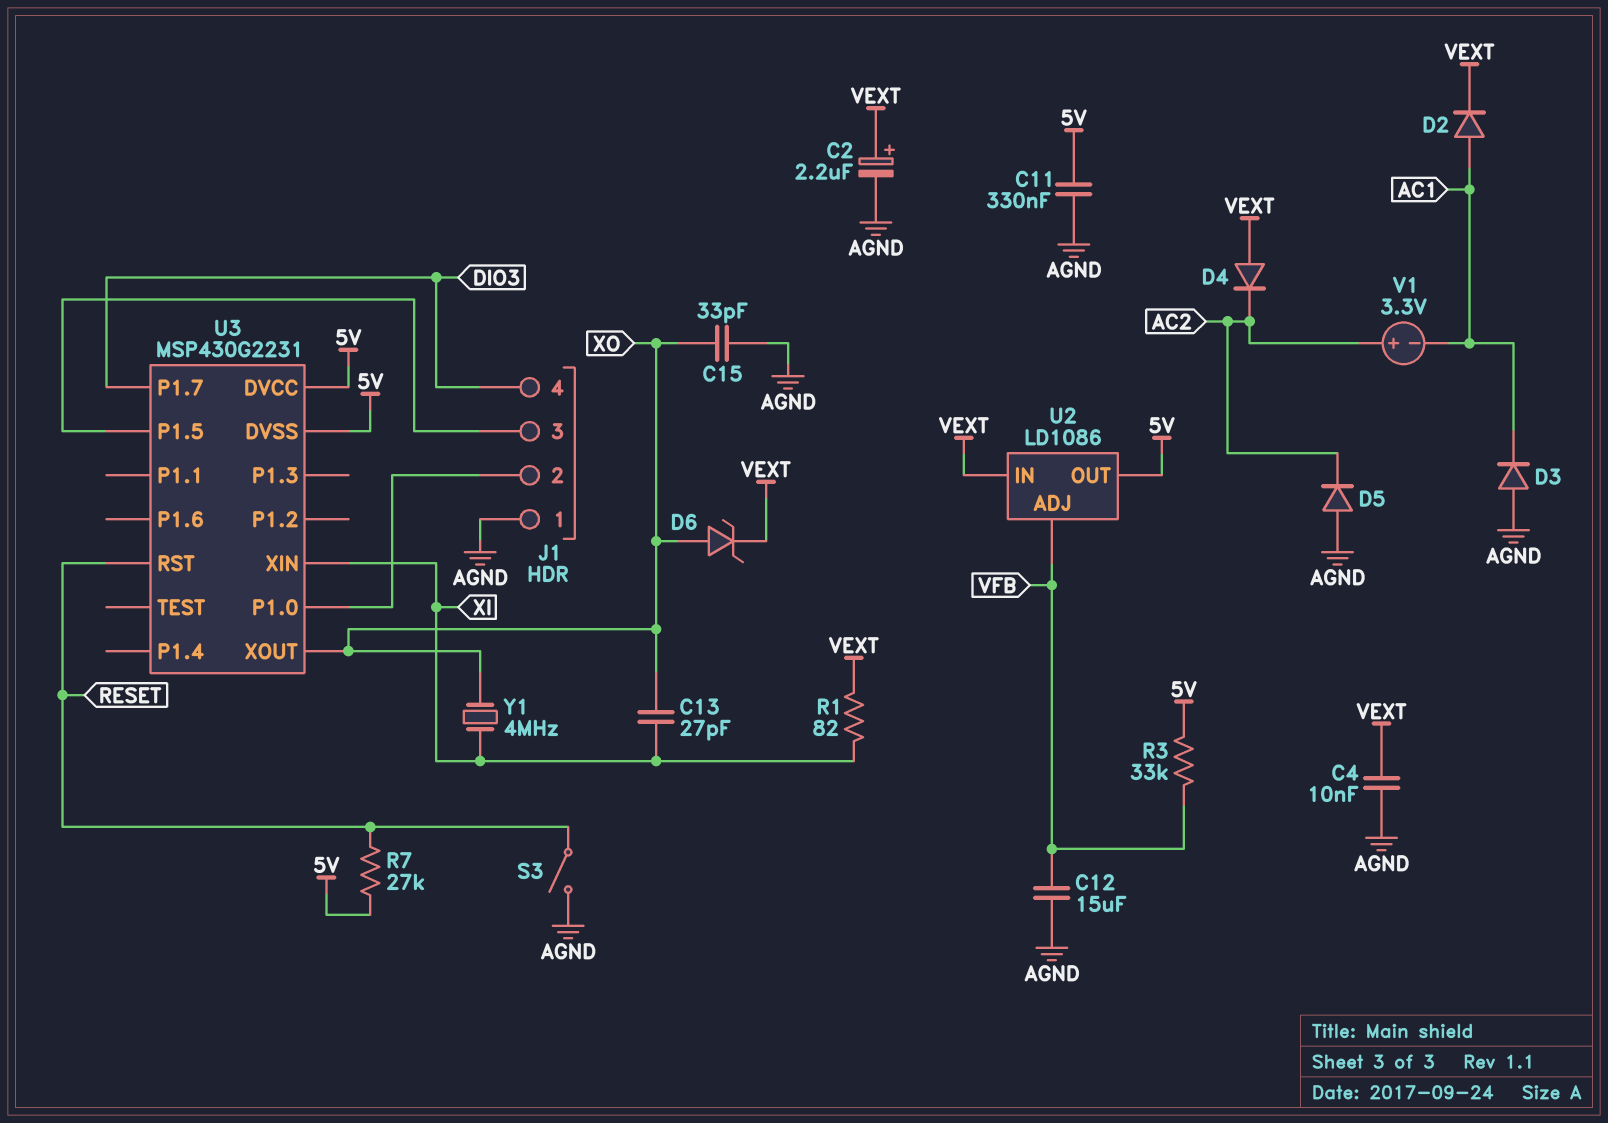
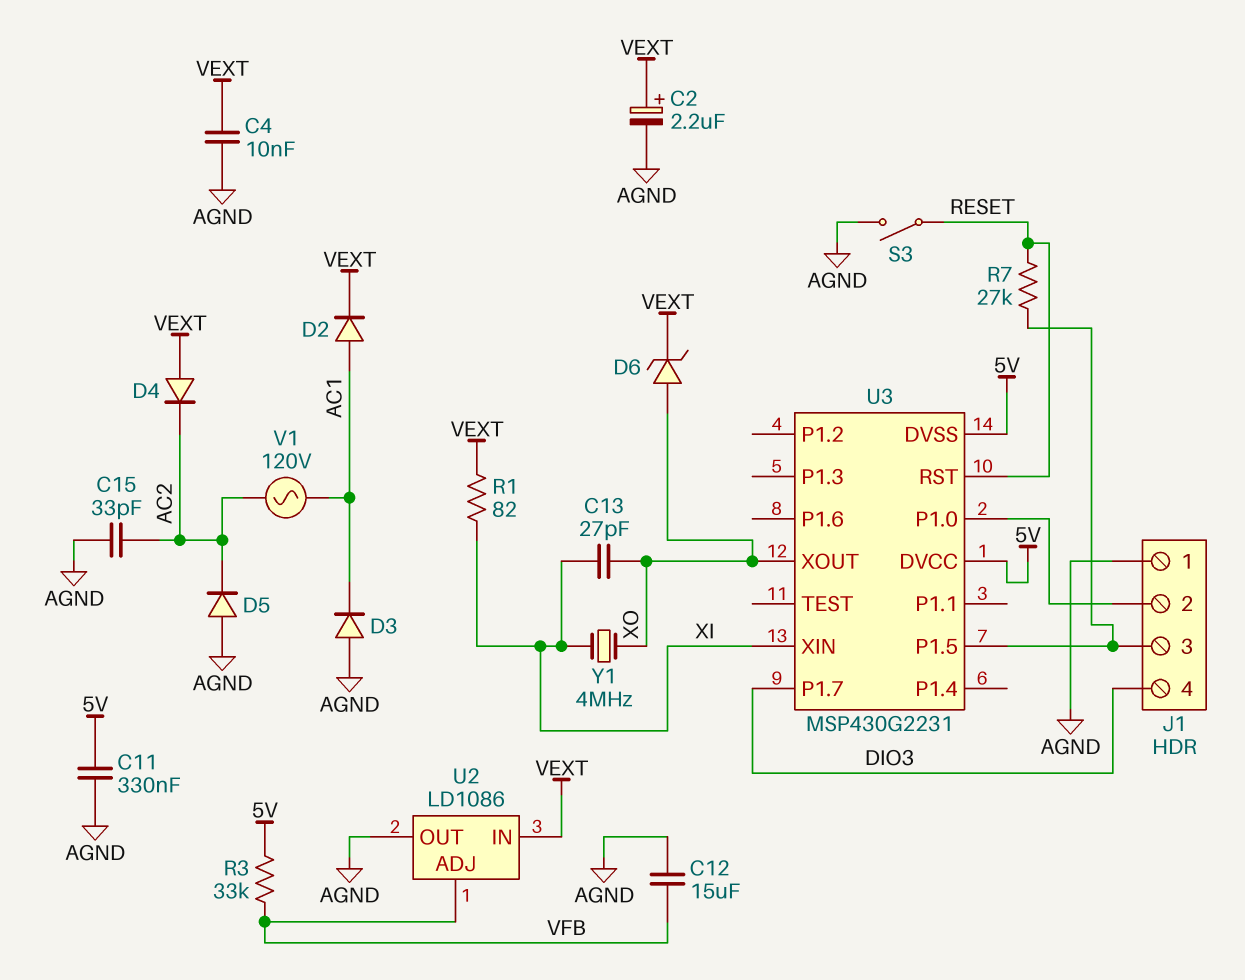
C15: 33pF (AGND, XO) -> 33pF (AC2, AGND)
R7: 27k (5V, RESET) -> 27k (J1/3, RESET)
U2 pin OUT: 5V -> AGND
V1: 3.3V (plus AC2, minus AC1) -> AC 120V (AC1, AC2)

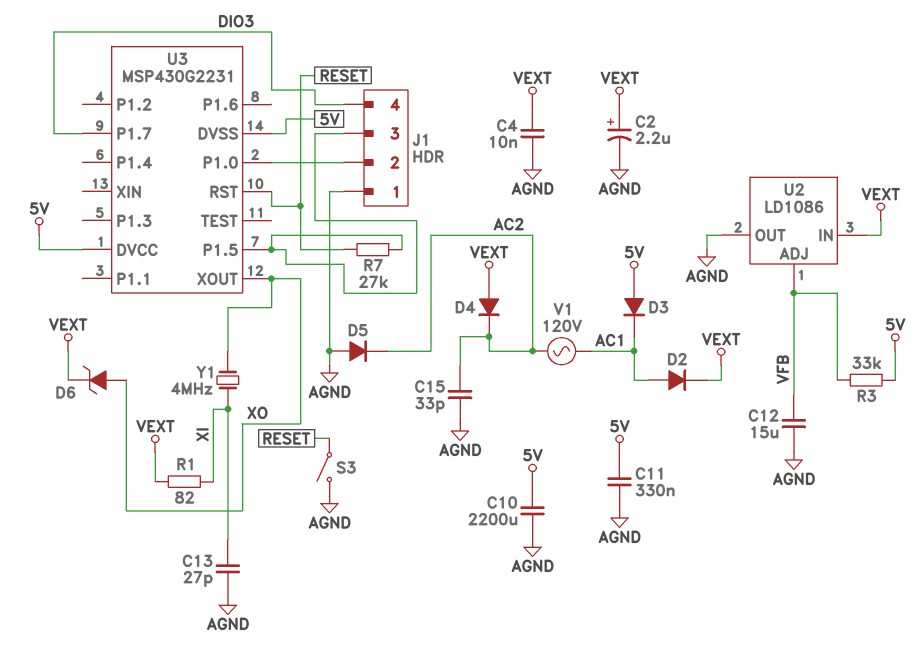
C10: none -> 2200uF (5V, AGND)
C13: 27pF (XI, XO) -> 27pF (AGND, XI)
D3: diode (A AGND, K AC1) -> diode (A 5V, K AC1)
U3 pin XIN: XI -> none

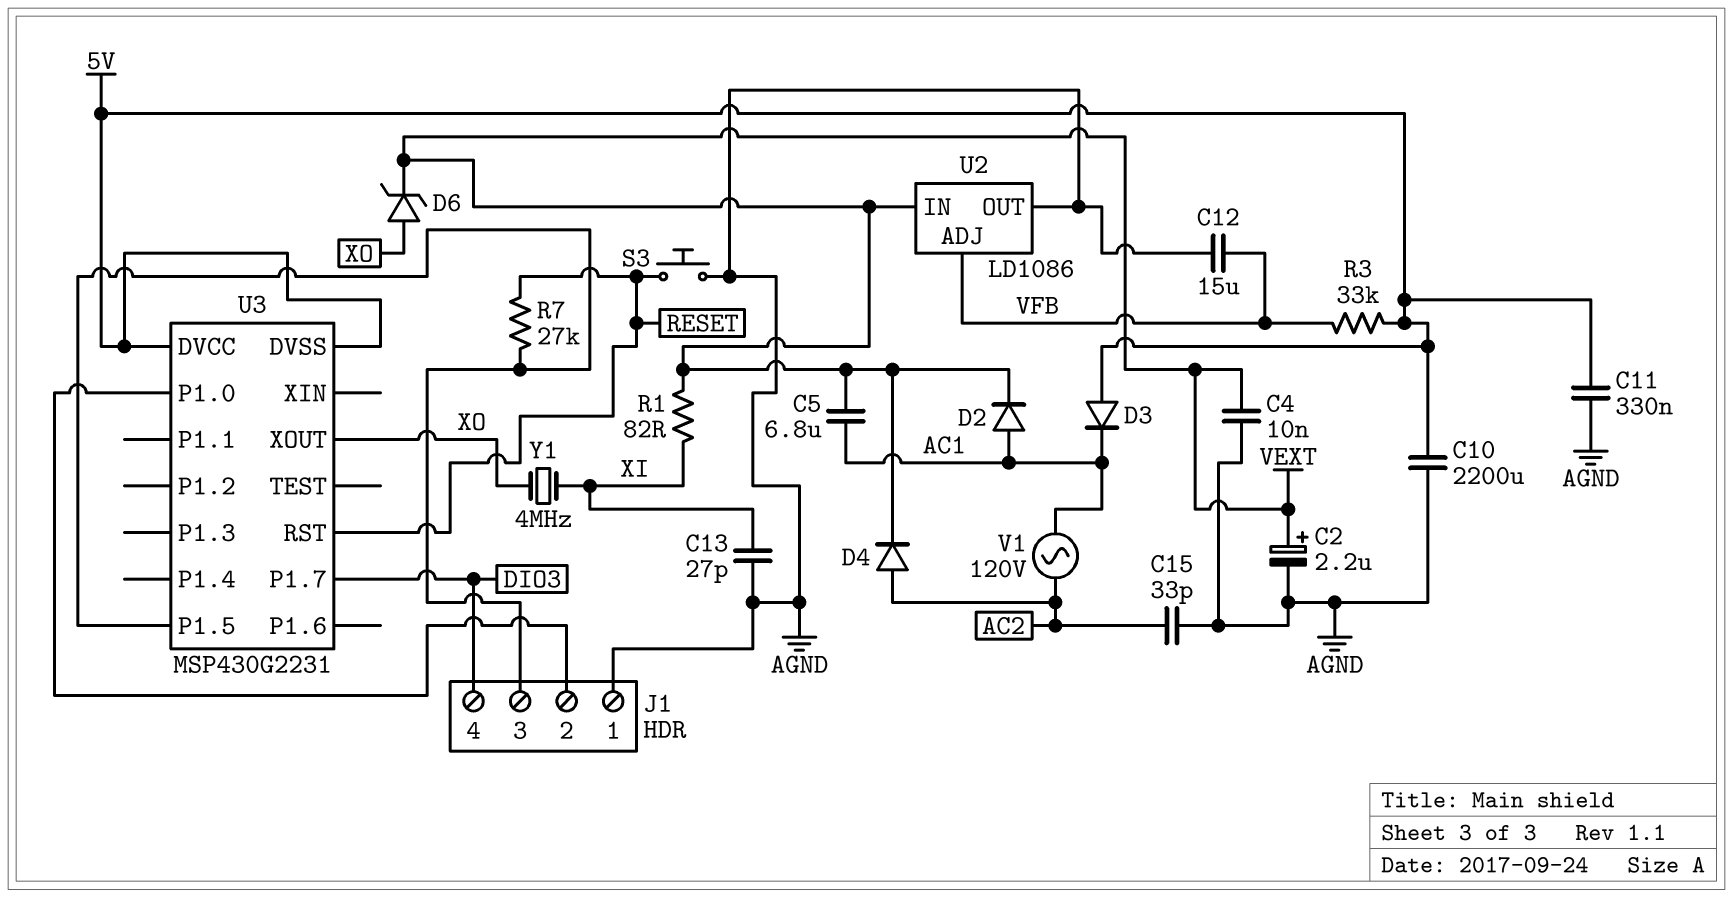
C5: none -> 6.8uF (AC1, VEXT)
D4: diode (A VEXT, K AC2) -> diode (A AC2, K VEXT)
D5: diode (A AGND, K AC2) -> none
S3: switch (AGND, RESET) -> button (AGND, RESET)

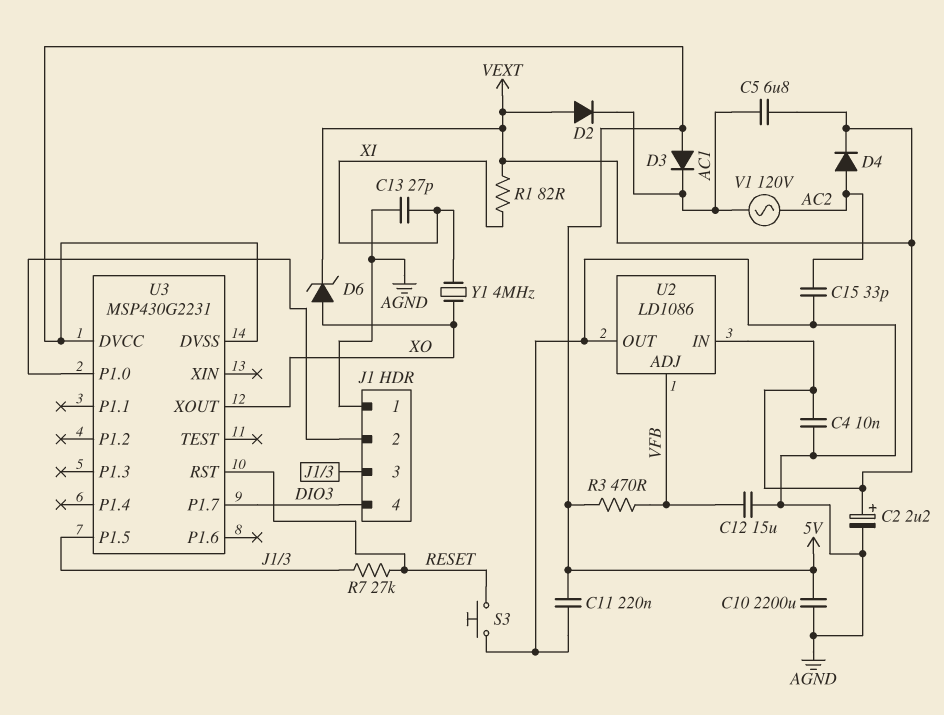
C11: 330nF (5V, AGND) -> 220nF (5V, AGND)
D2: diode (A AC1, K VEXT) -> diode (A VEXT, K AC1)
R3: 33k (5V, VFB) -> 470 (5V, VFB)

